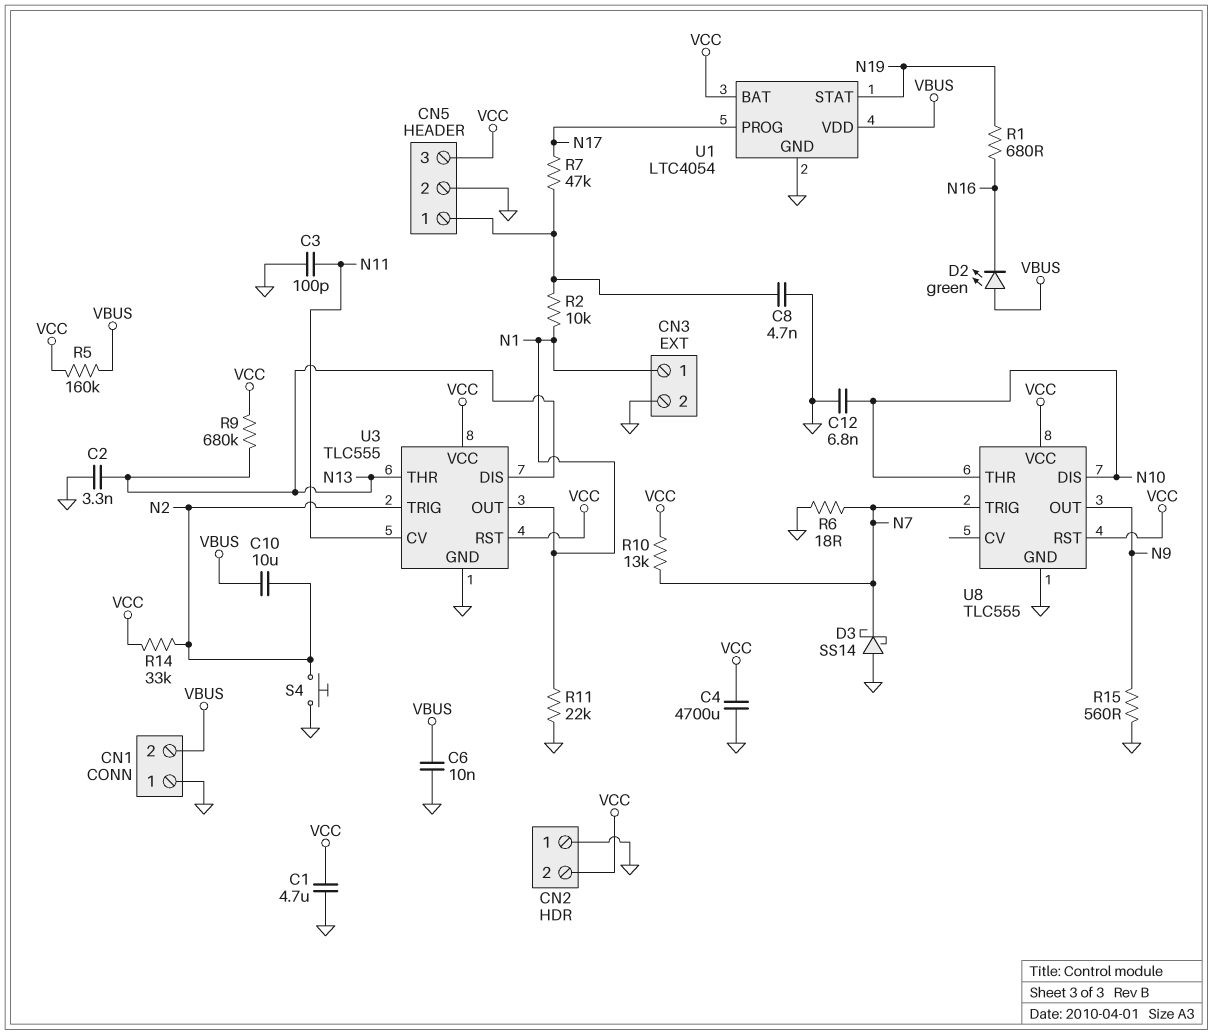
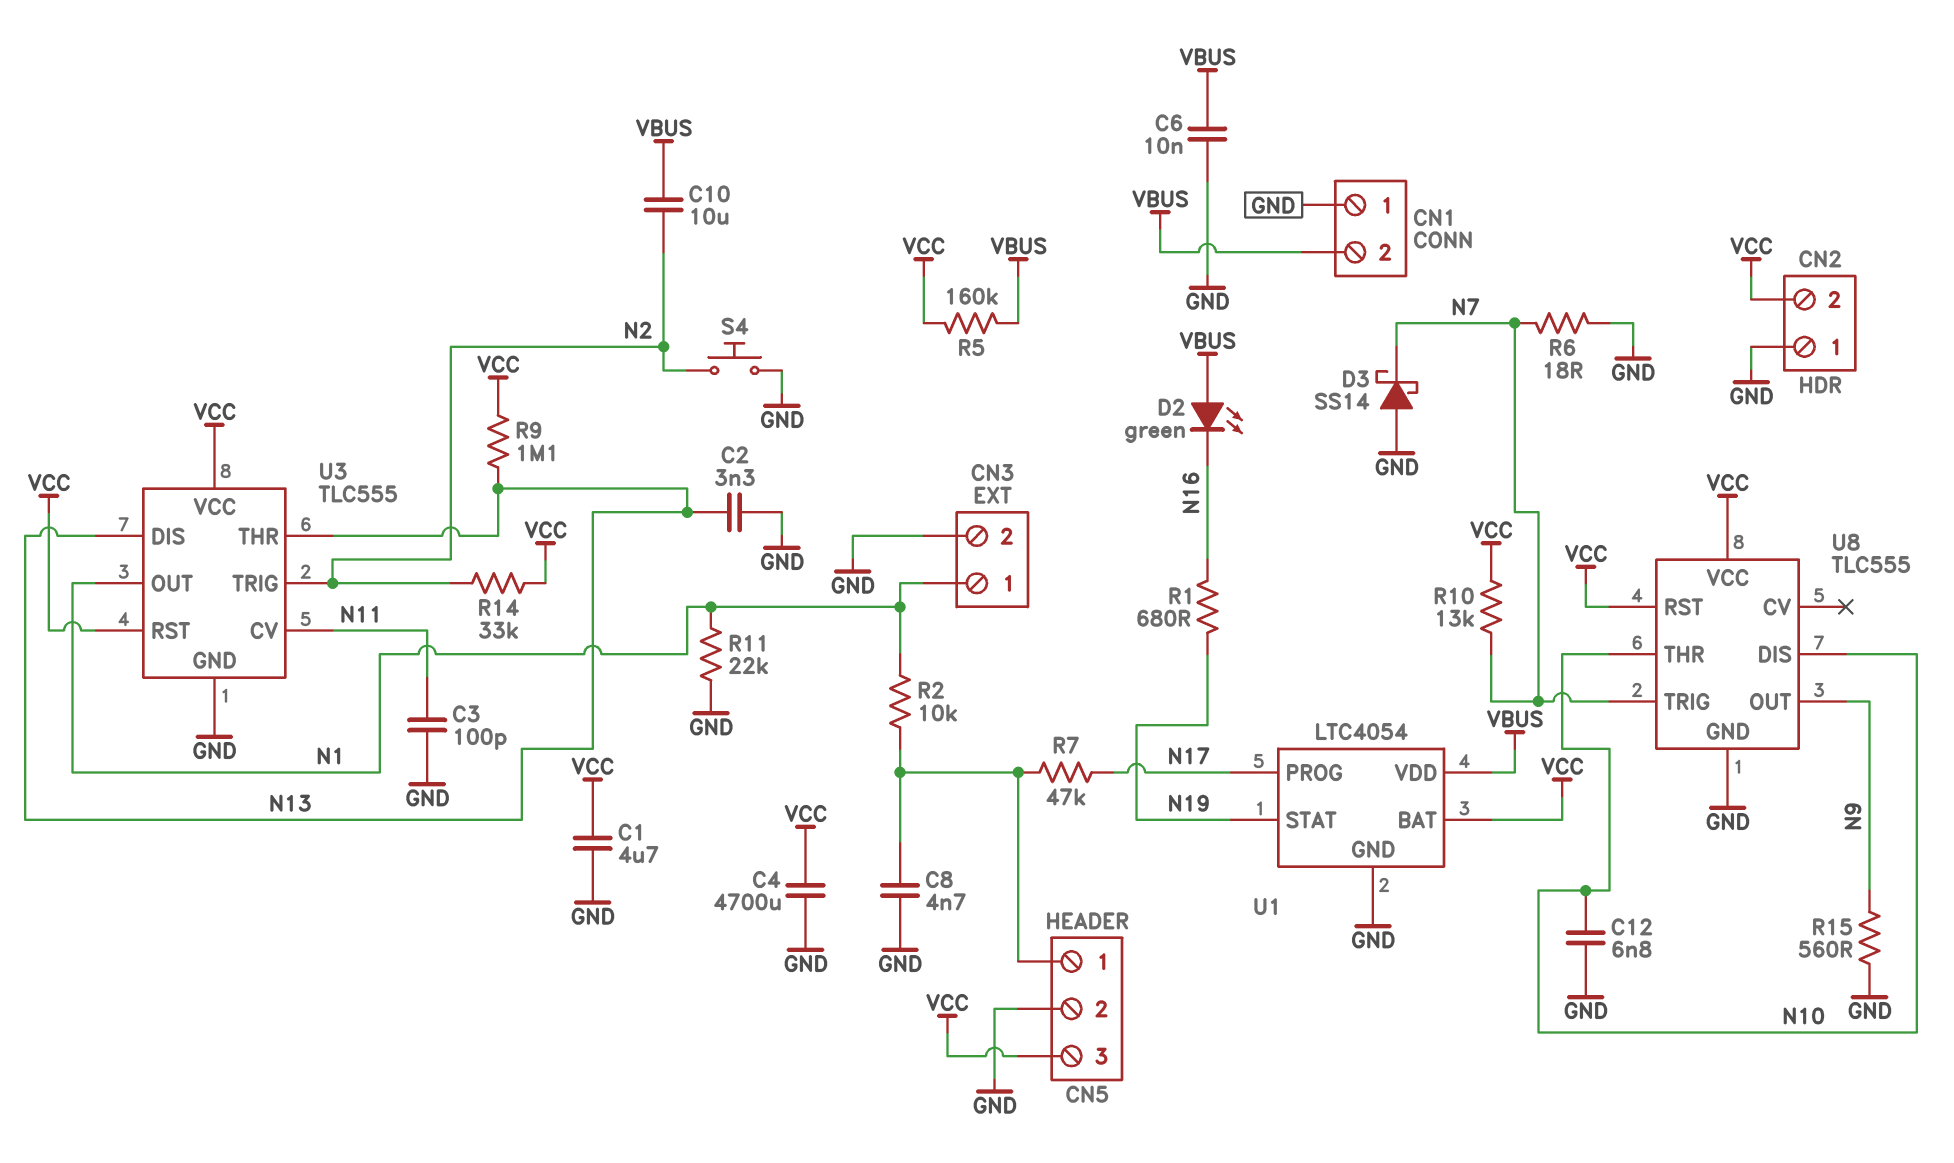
R9: 680k (N13, VCC) -> 1.1M (N13, VCC)

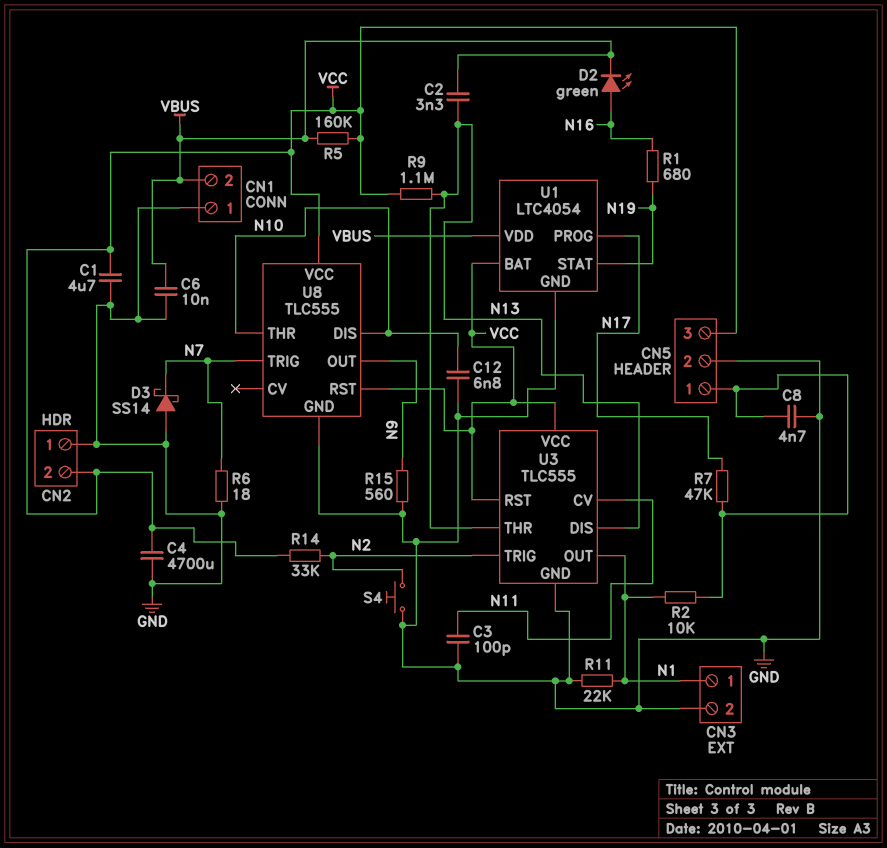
C2: 3.3nF (GND, N13) -> 3.3nF (N13, VBUS)
C10: 10uF (N2, VBUS) -> none
D2: LED green (A VBUS, K N16) -> LED green (A N16, K VBUS)
R10: 13k (N7, VCC) -> none

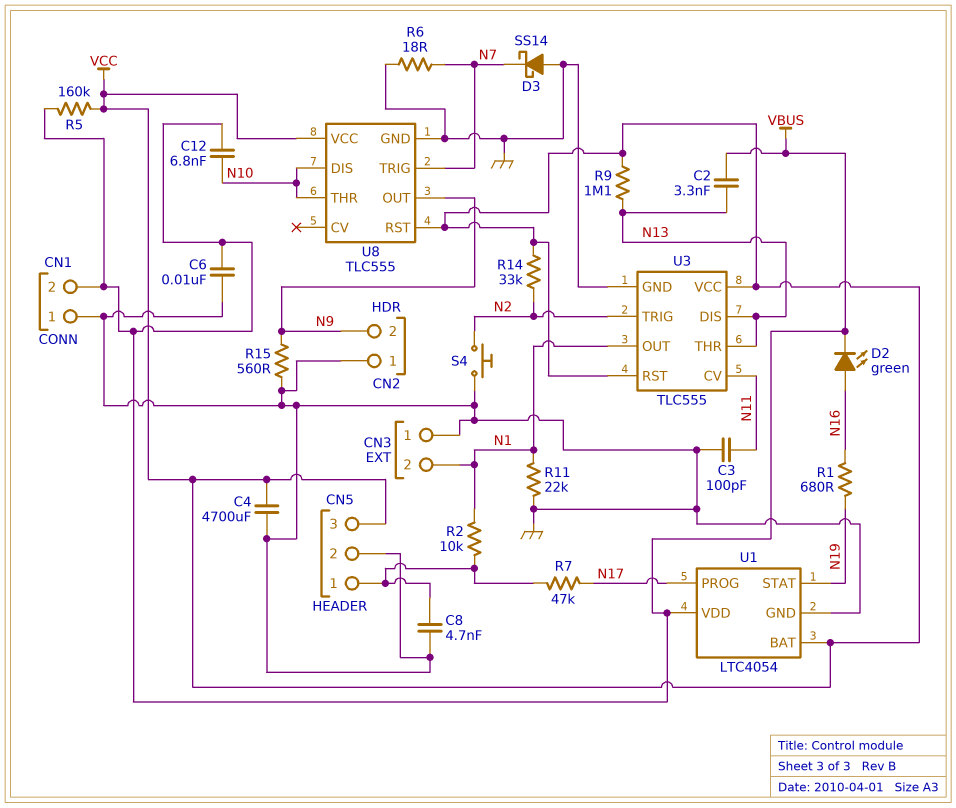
C1: 4.7uF (GND, VCC) -> none
C12: 6.8nF (GND, N10) -> 6.8nF (N10, VBUS)
CN2 pin 2: VCC -> N9
CN3 pin 1: N1 -> GND
CN3 pin 2: GND -> N1

